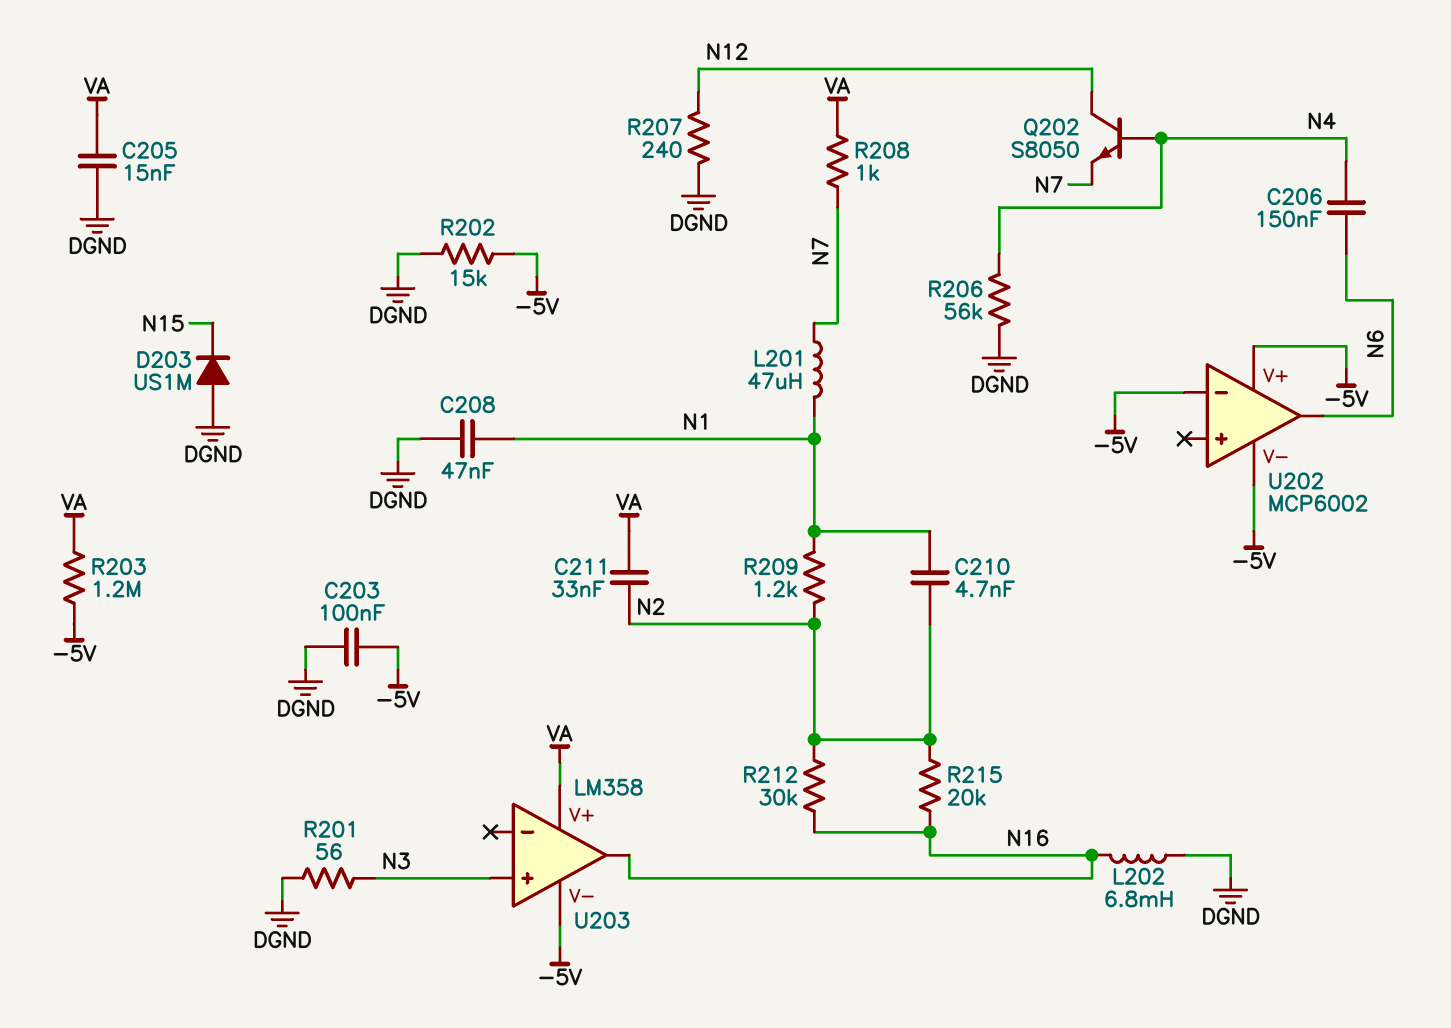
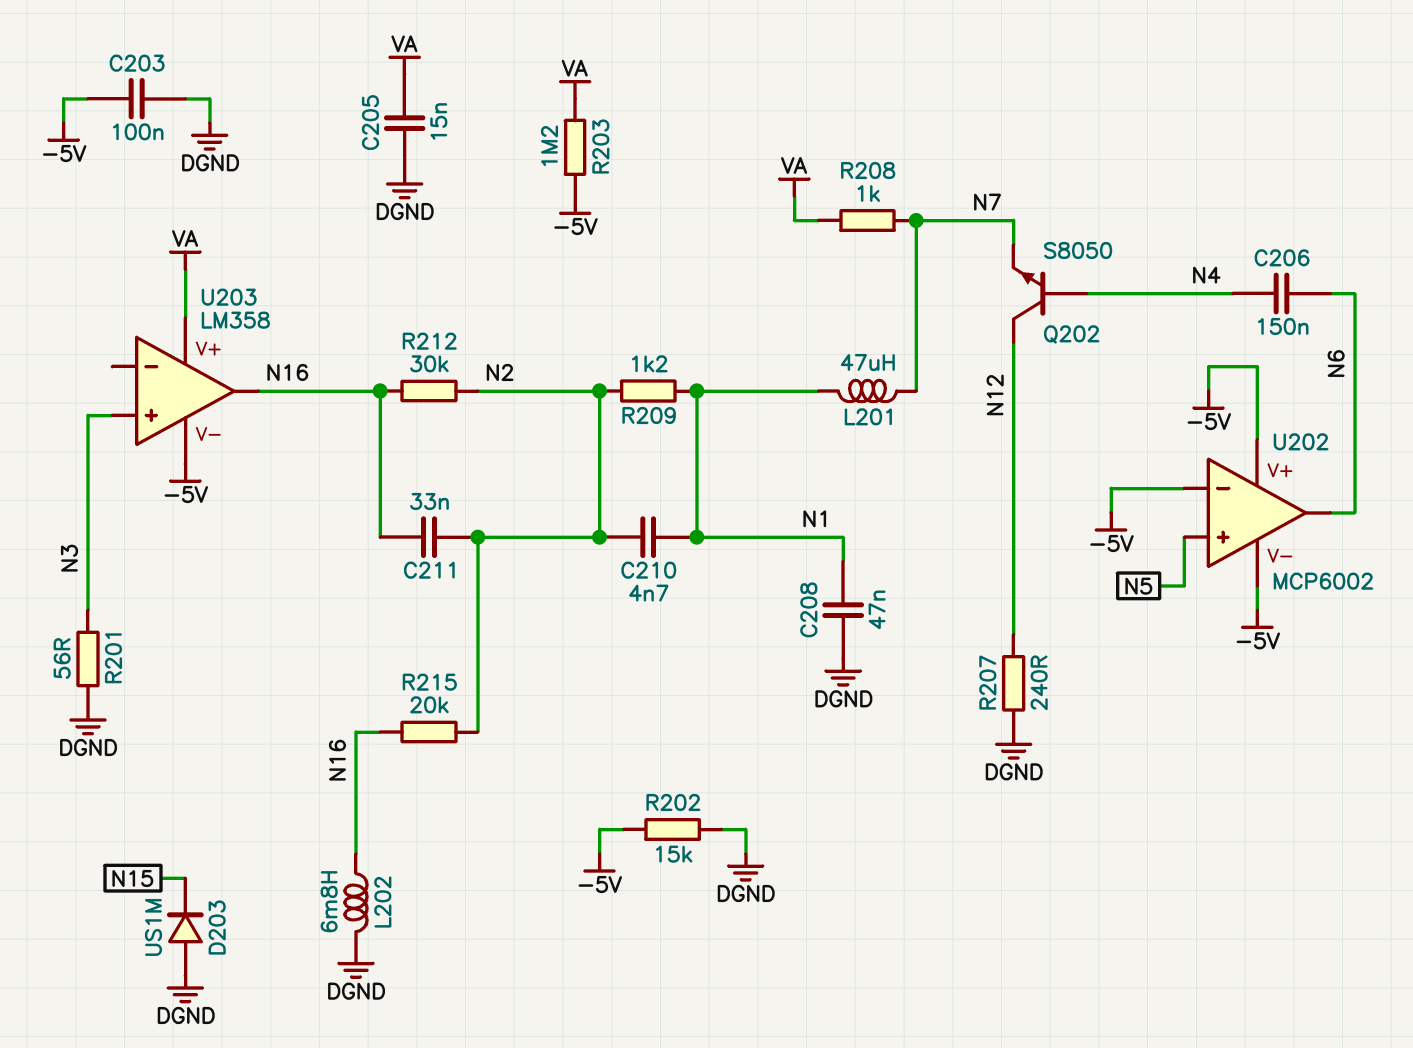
C211: 33nF (N2, VA) -> 33nF (N2, N16)
R206: 56k (DGND, N4) -> none
U202 pin in+: none -> N5

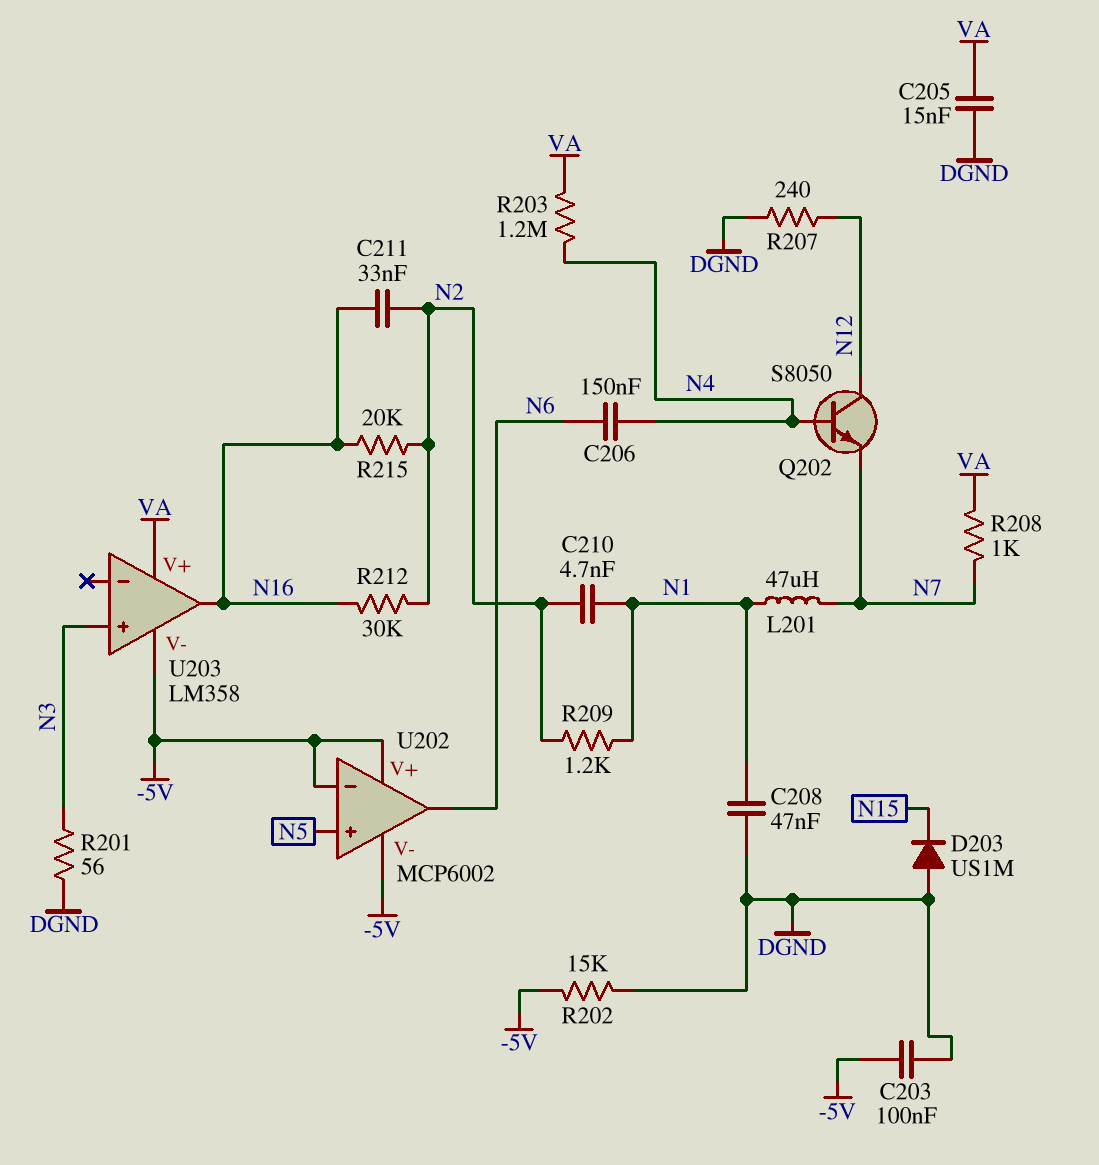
L202: 6.8mH (DGND, N16) -> none
R203: 1.2M (-5V, VA) -> 1.2M (N4, VA)

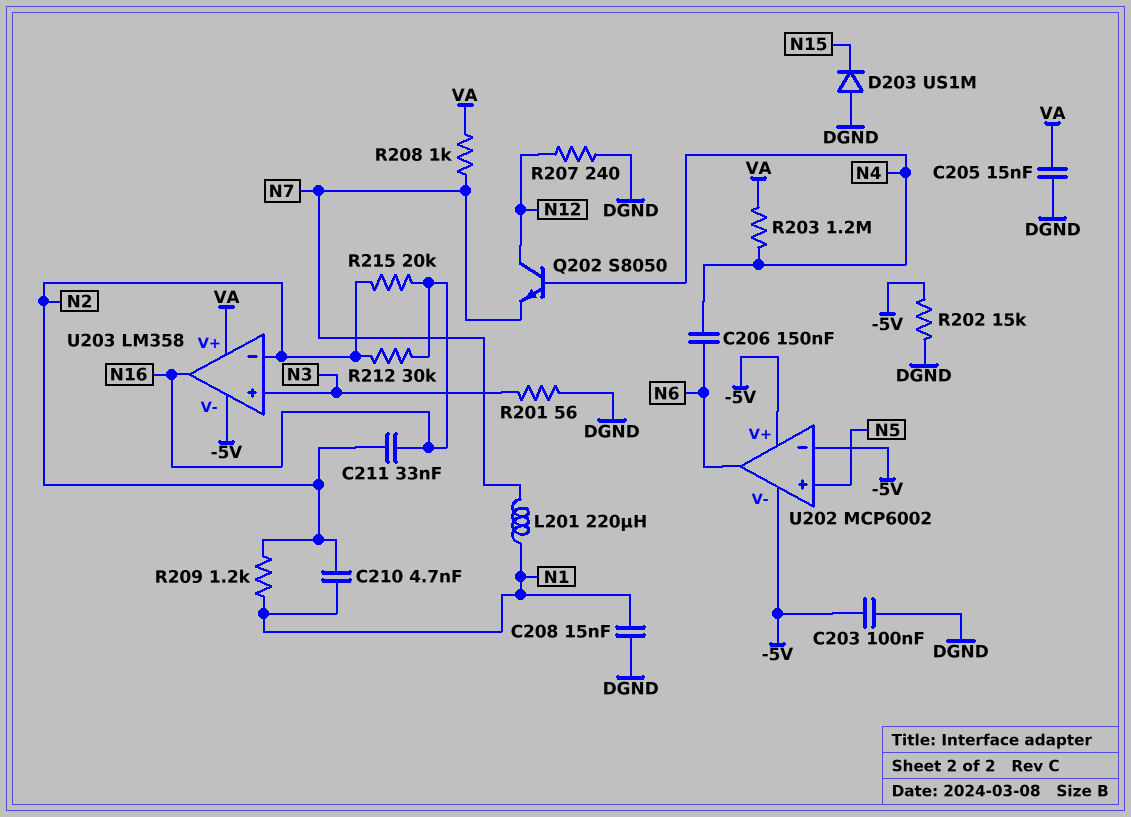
C208: 47nF (DGND, N1) -> 15nF (DGND, N1)
L201: 47uH (N1, N7) -> 220uH (N1, N7)
U203 pin in-: none -> N2

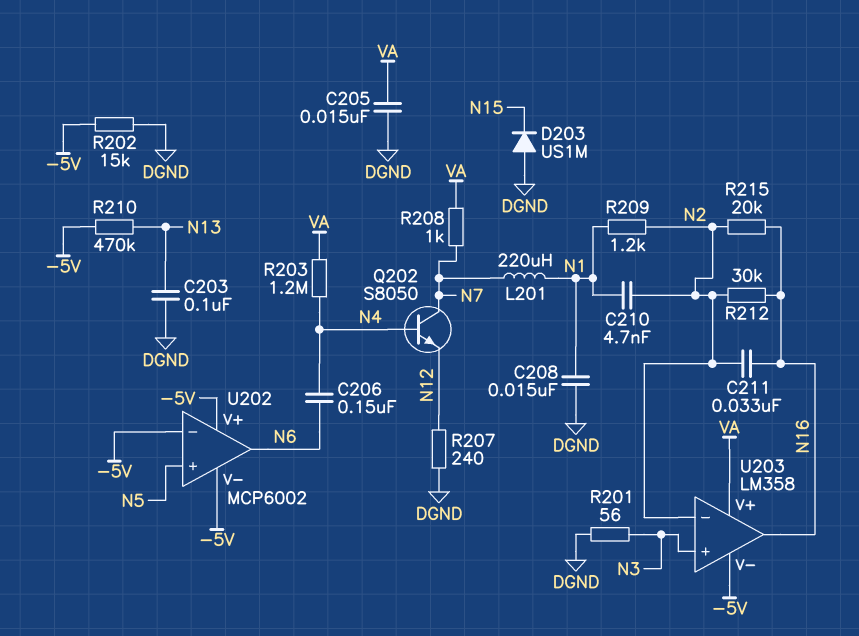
C203: 100nF (-5V, DGND) -> 100nF (DGND, N13)
Q202: NPN S8050 (B N4, C N12, E N7) -> NPN S8050 (B N4, C N7, E N12)
R210: none -> 470k (-5V, N13)

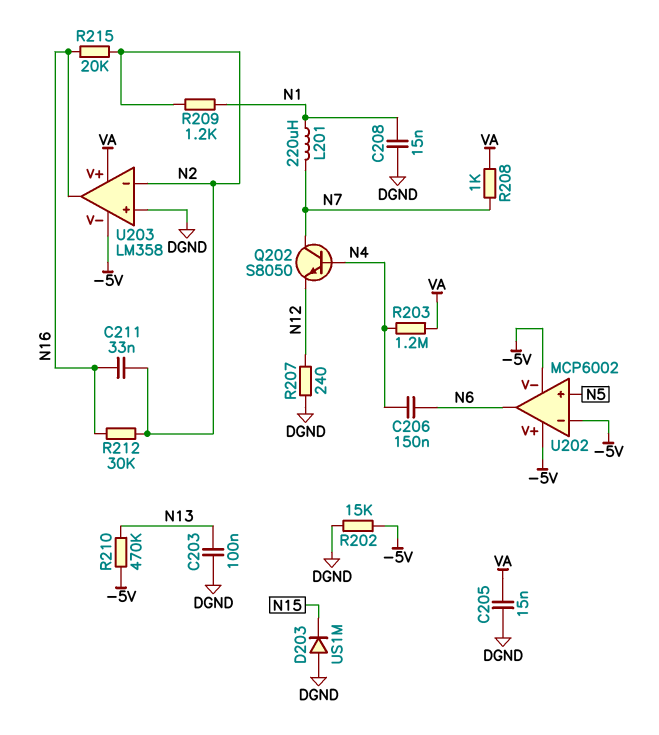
C210: 4.7nF (N1, N2) -> none
R201: 56 (DGND, N3) -> none
U203 pin in+: N3 -> DGND

